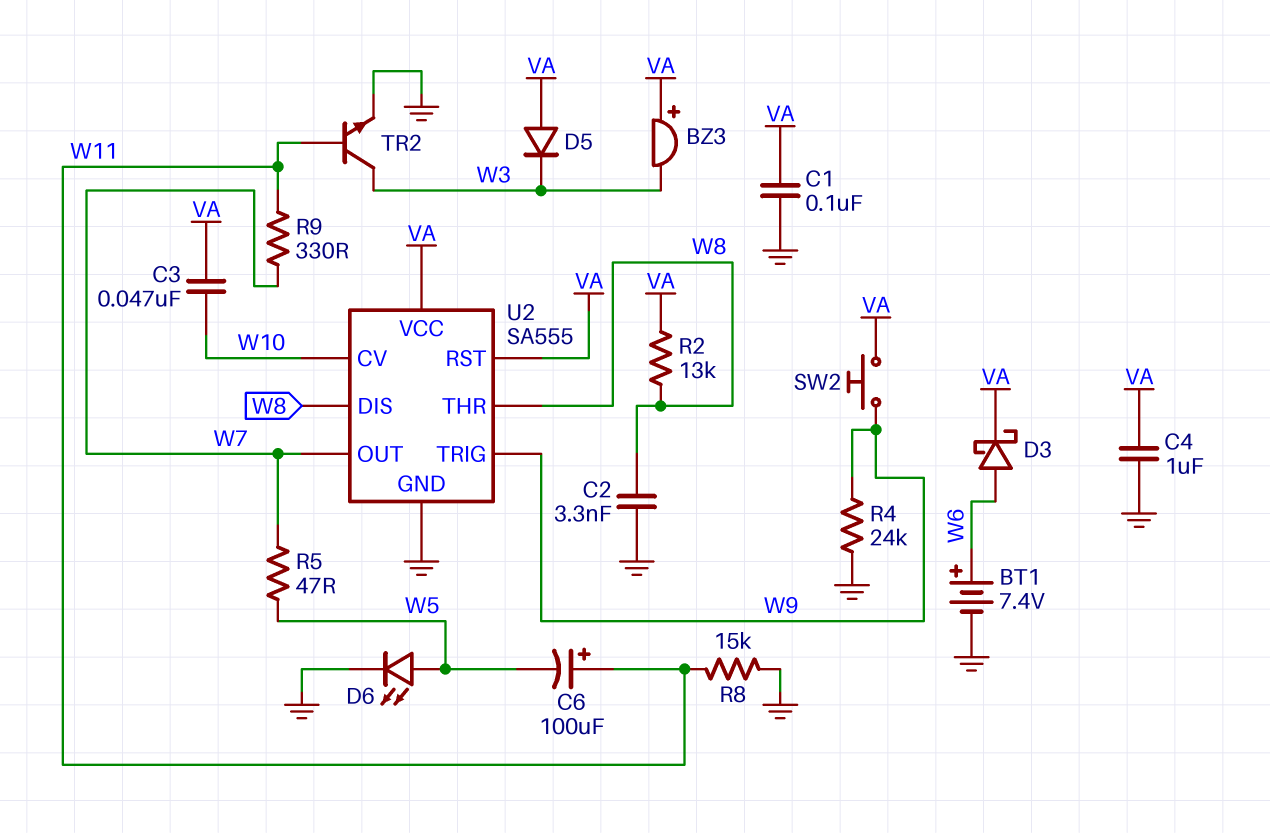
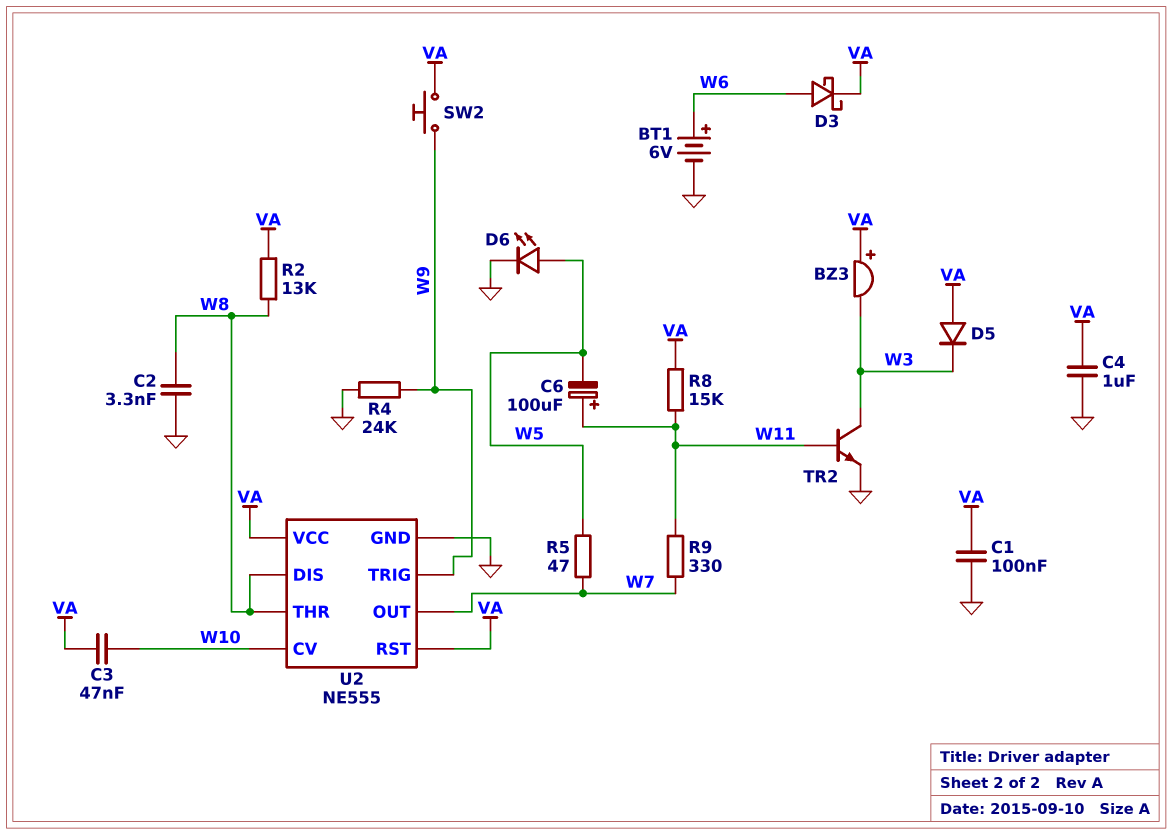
BT1: 7.4V (plus W6, minus GND) -> 6V (plus W6, minus GND)
R8: 15k (GND, W11) -> 15k (VA, W11)
U2: SA555 -> NE555

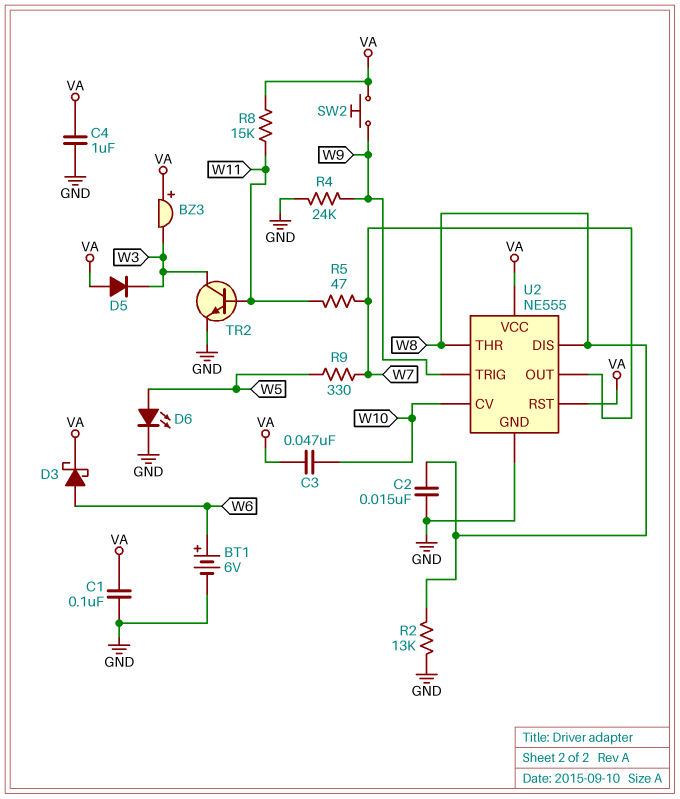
C2: 3.3nF (GND, W8) -> 15nF (GND, W8)
C6: 100uF (plus W11, minus W5) -> none
R2: 13k (VA, W8) -> 13k (GND, W8)
R5: 47 (W5, W7) -> 47 (W7, W11)
R9: 330 (W7, W11) -> 330 (W5, W7)

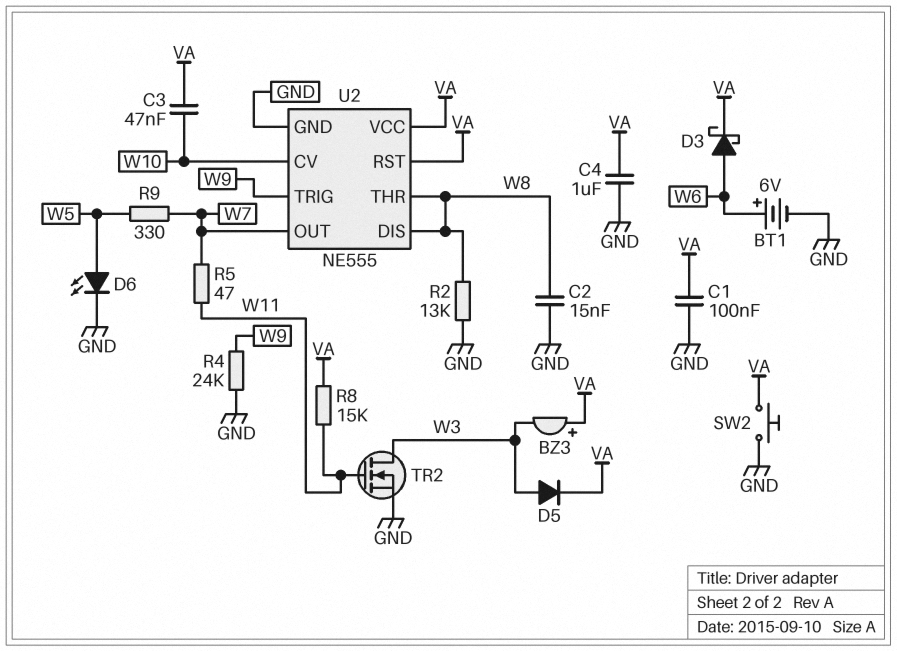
D5: diode (A VA, K W3) -> diode (A W3, K VA)
SW2: button (VA, W9) -> button (GND, VA)
TR2: NPN (B W11, C W3, E GND) -> NMOS (G W11, D W3, S GND)

